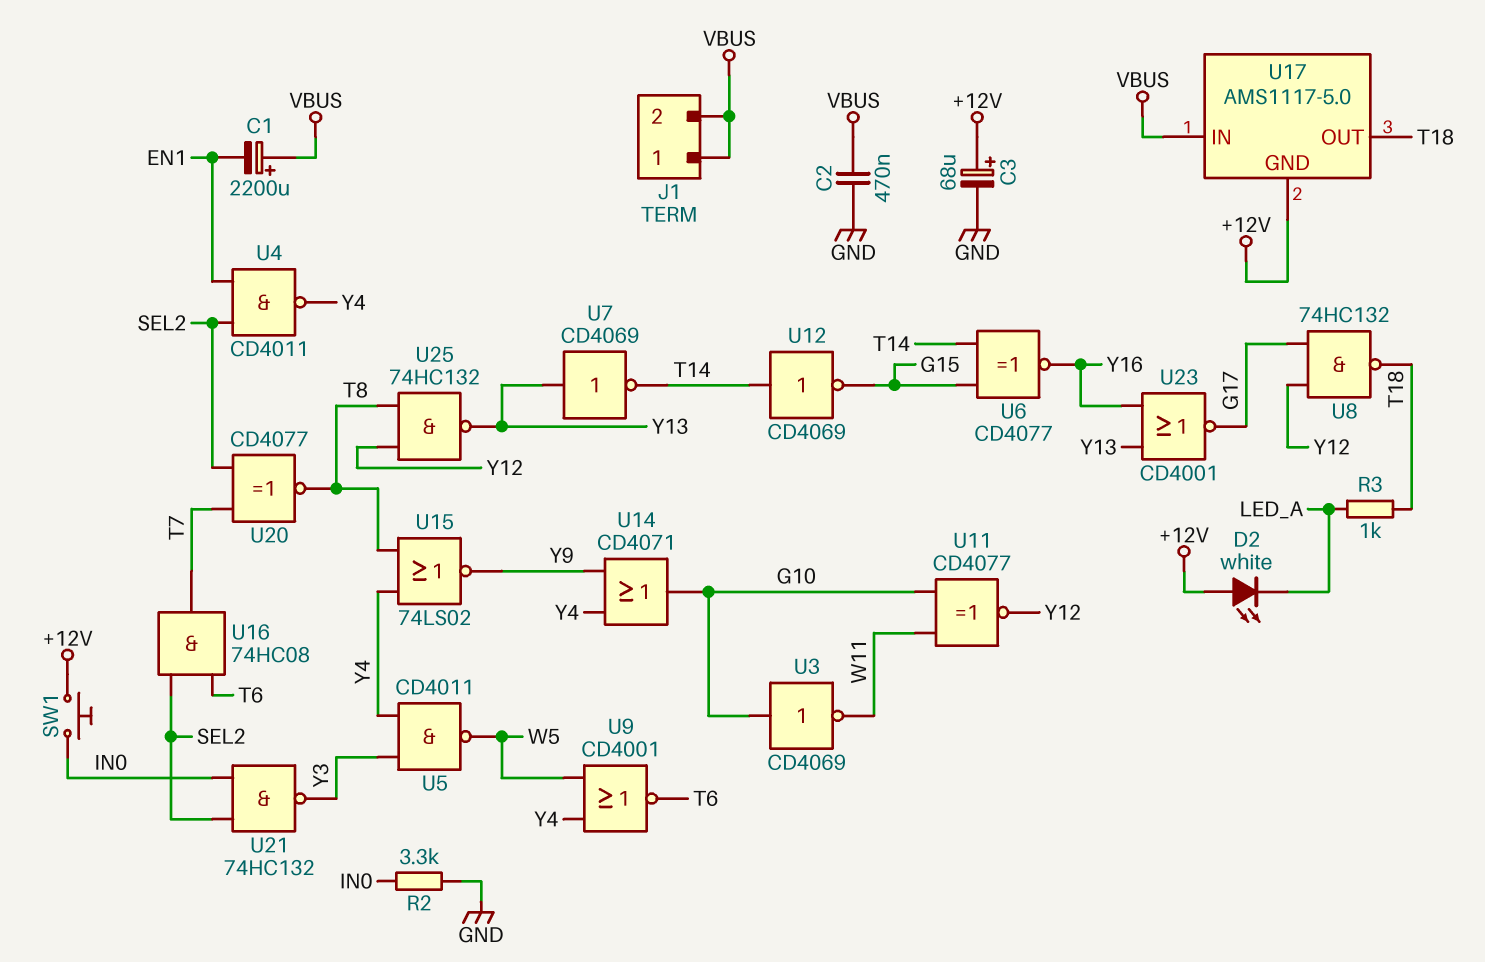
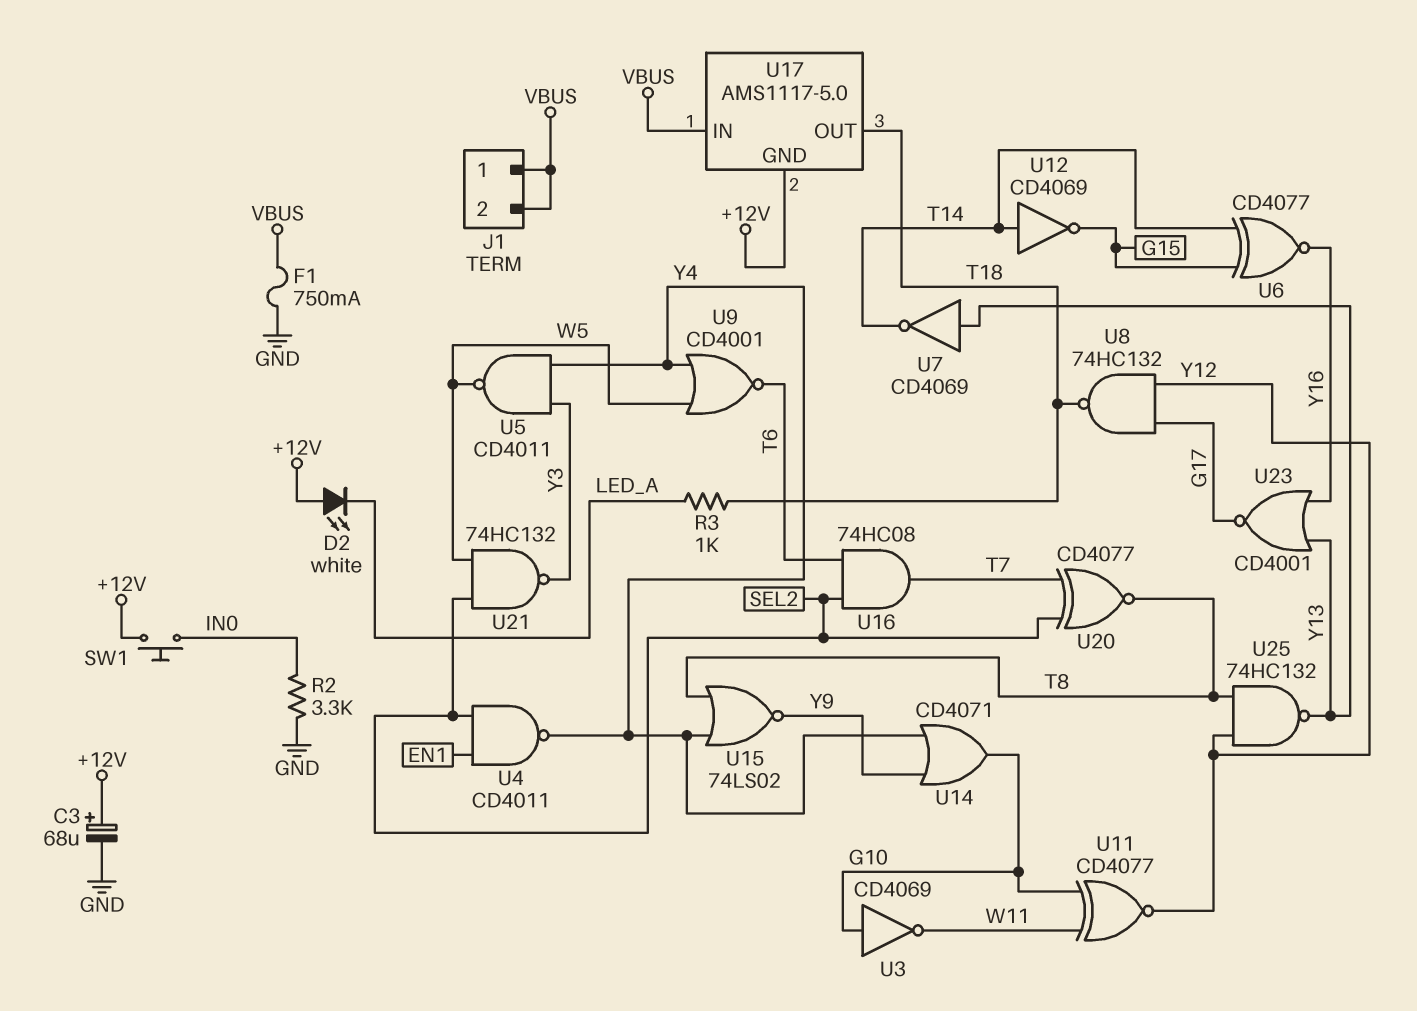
C1: 2200uF (plus VBUS, minus EN1) -> none
C2: 470nF (GND, VBUS) -> none
F1: none -> 750mA (GND, VBUS)
U21: NAND 74HC132 (in IN0, in SEL2, out Y3) -> NAND 74HC132 (in SEL2, in W5, out Y3)

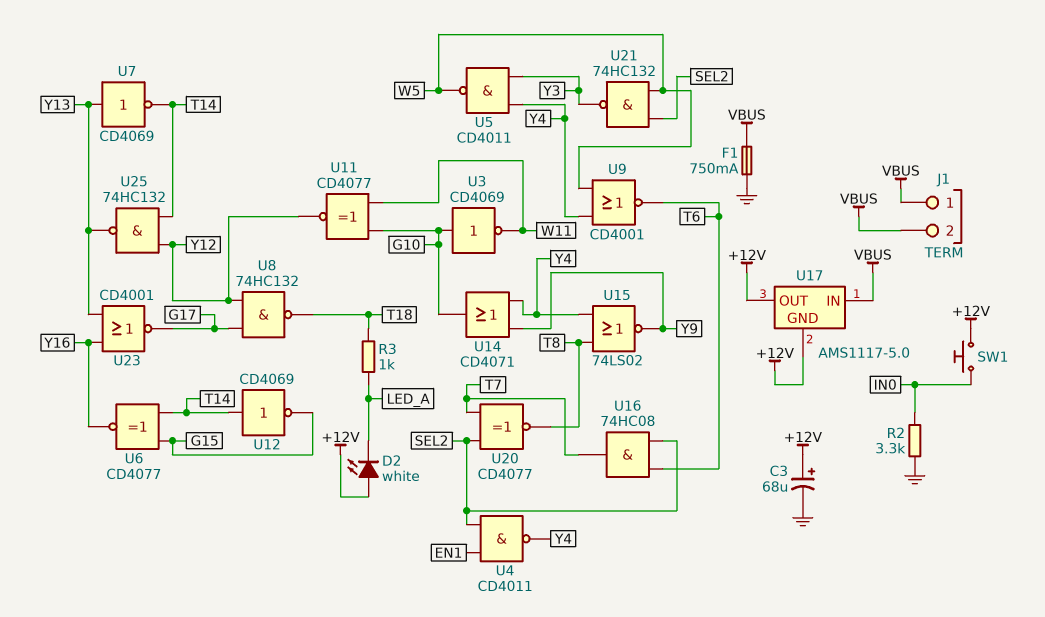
U17 pin OUT: T18 -> +12V
U25: NAND 74HC132 (in T8, in Y12, out Y13) -> NAND 74HC132 (in T14, in Y12, out Y13)

